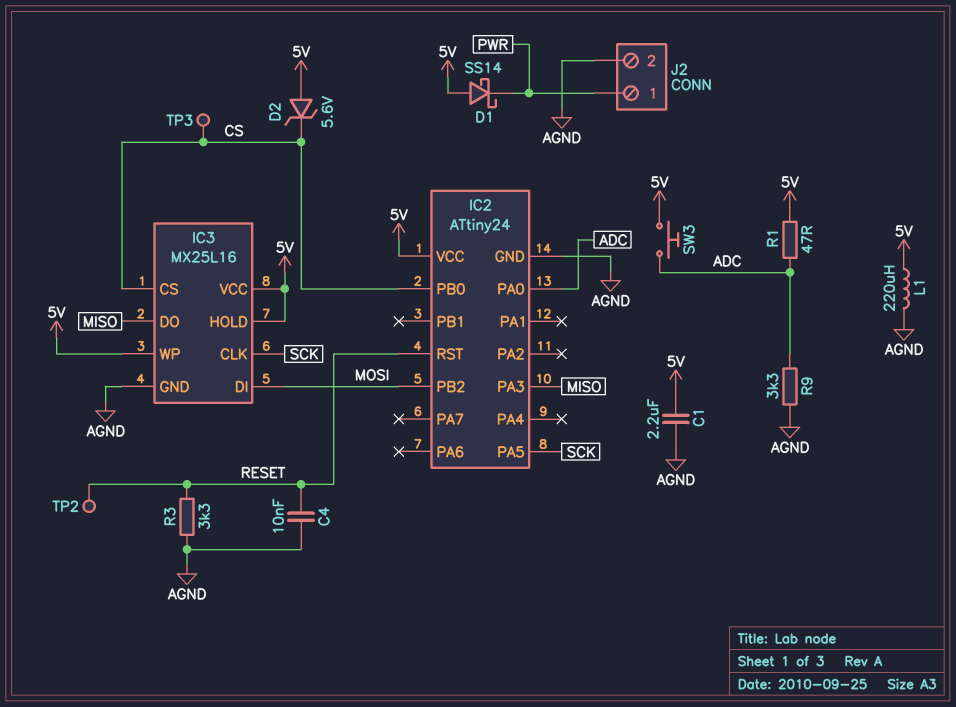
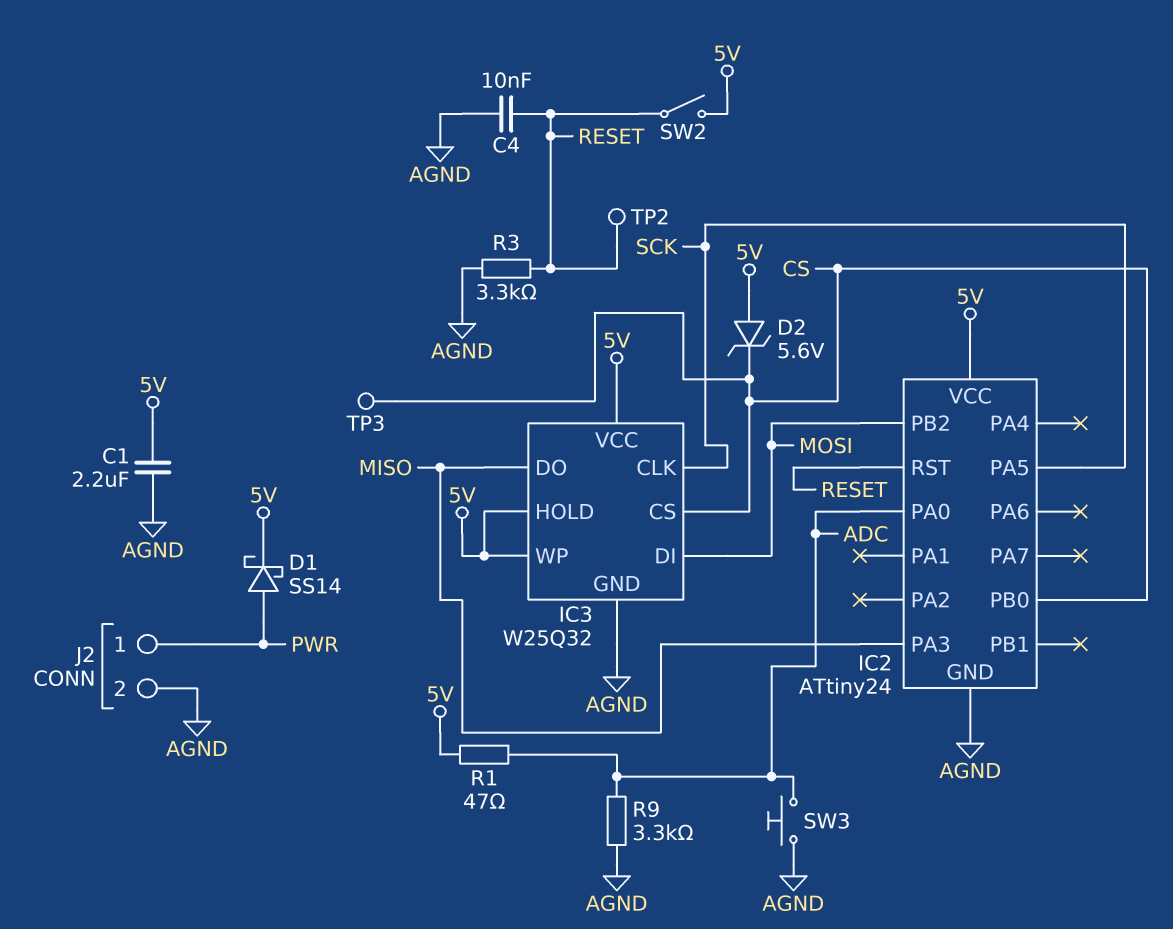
D1: schottky SS14 (A 5V, K PWR) -> schottky SS14 (A PWR, K 5V)
IC3: MX25L16 -> W25Q32
L1: 220uH (5V, AGND) -> none
SW2: none -> switch (5V, RESET)
SW3: button (5V, ADC) -> button (ADC, AGND)

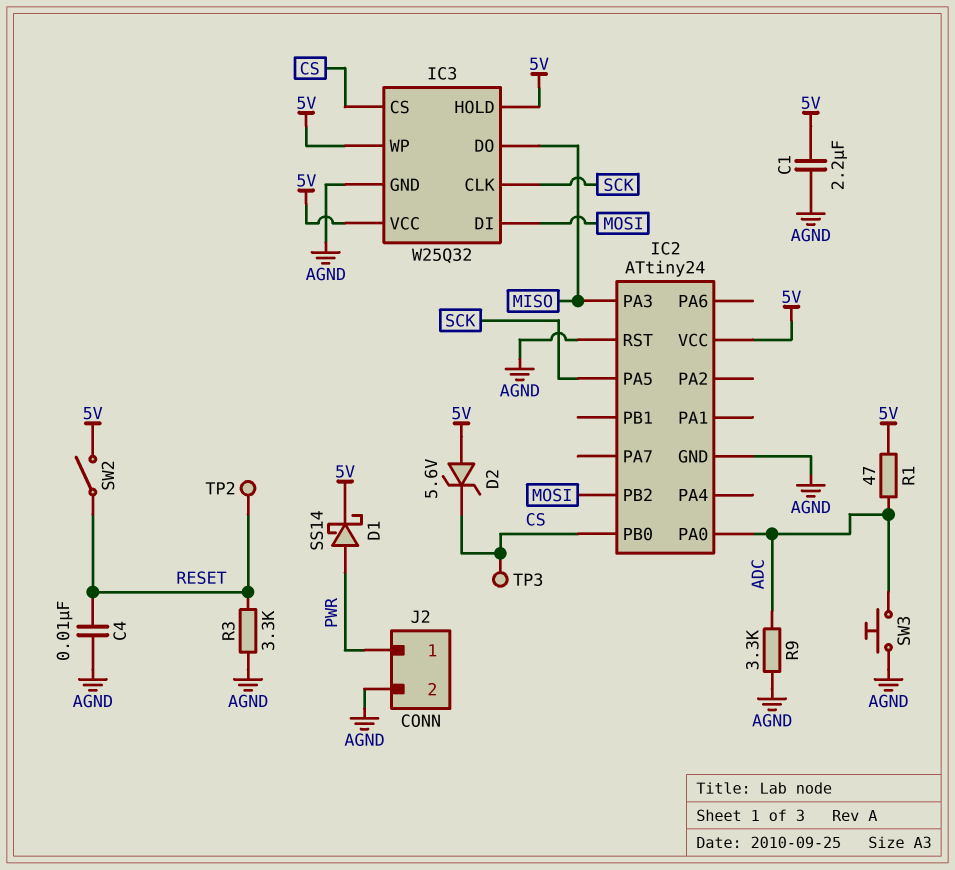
IC2 pin RST: RESET -> AGND

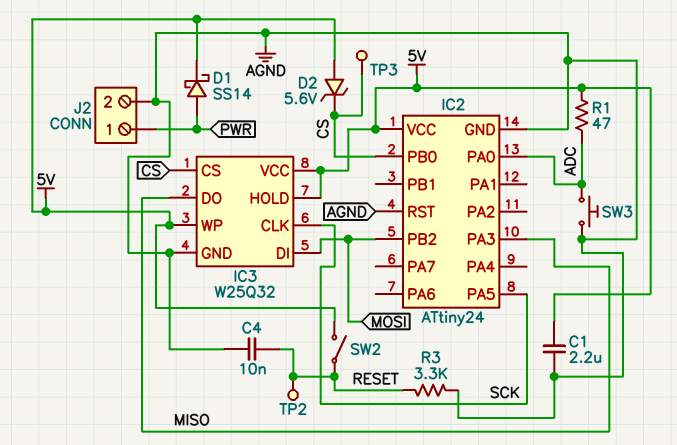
R9: 3.3k (ADC, AGND) -> none

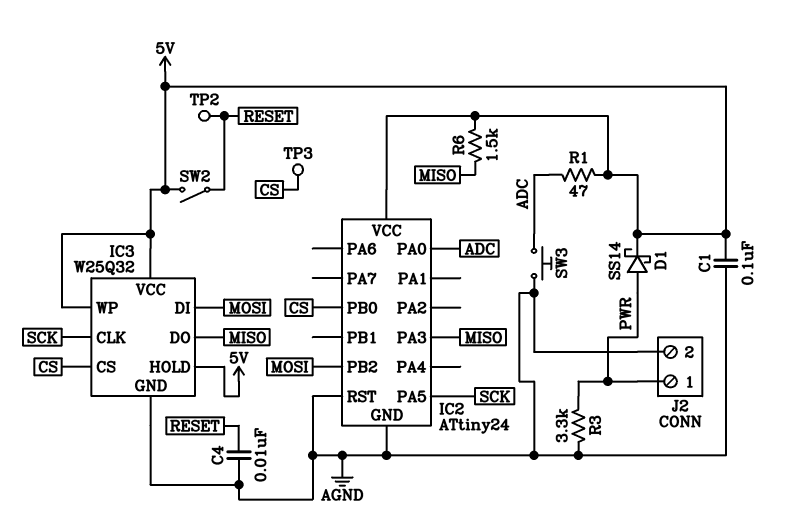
C1: 2.2uF (5V, AGND) -> 100nF (5V, AGND)
D2: zener 5.6V (A 5V, K CS) -> none
R3: 3.3k (AGND, RESET) -> 3.3k (AGND, PWR)
R6: none -> 1.5k (5V, MISO)

